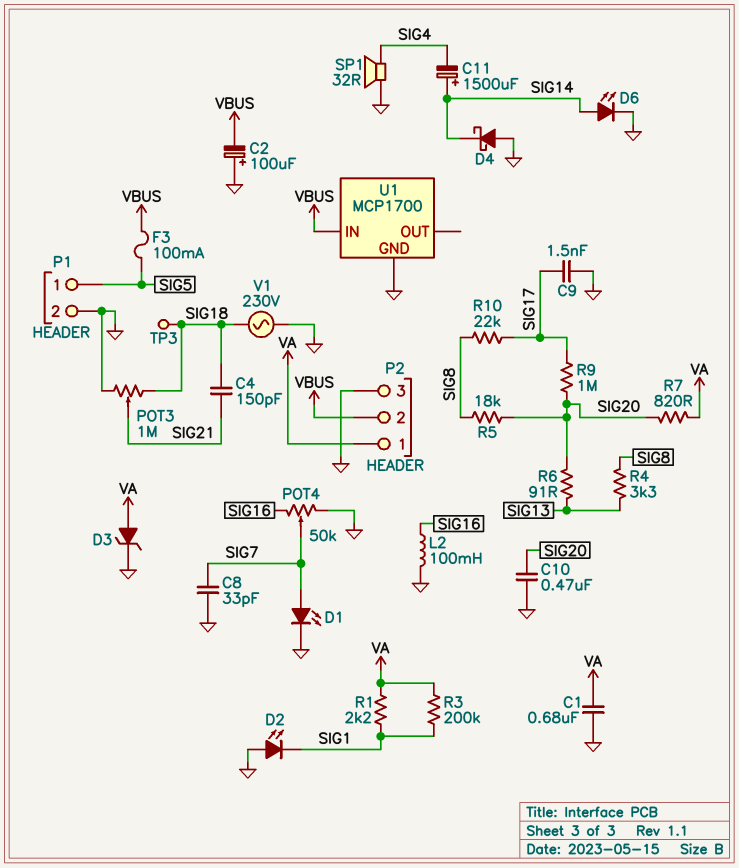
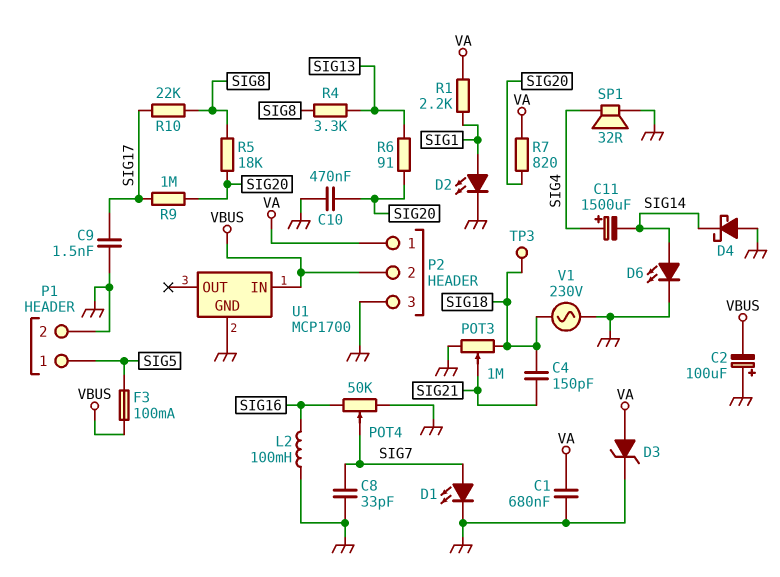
C11: 1500uF (plus SIG14, minus SIG4) -> 1500uF (plus SIG4, minus SIG14)
D2: LED (A GND, K SIG1) -> LED (A SIG1, K GND)
R3: 200k (SIG1, VA) -> none

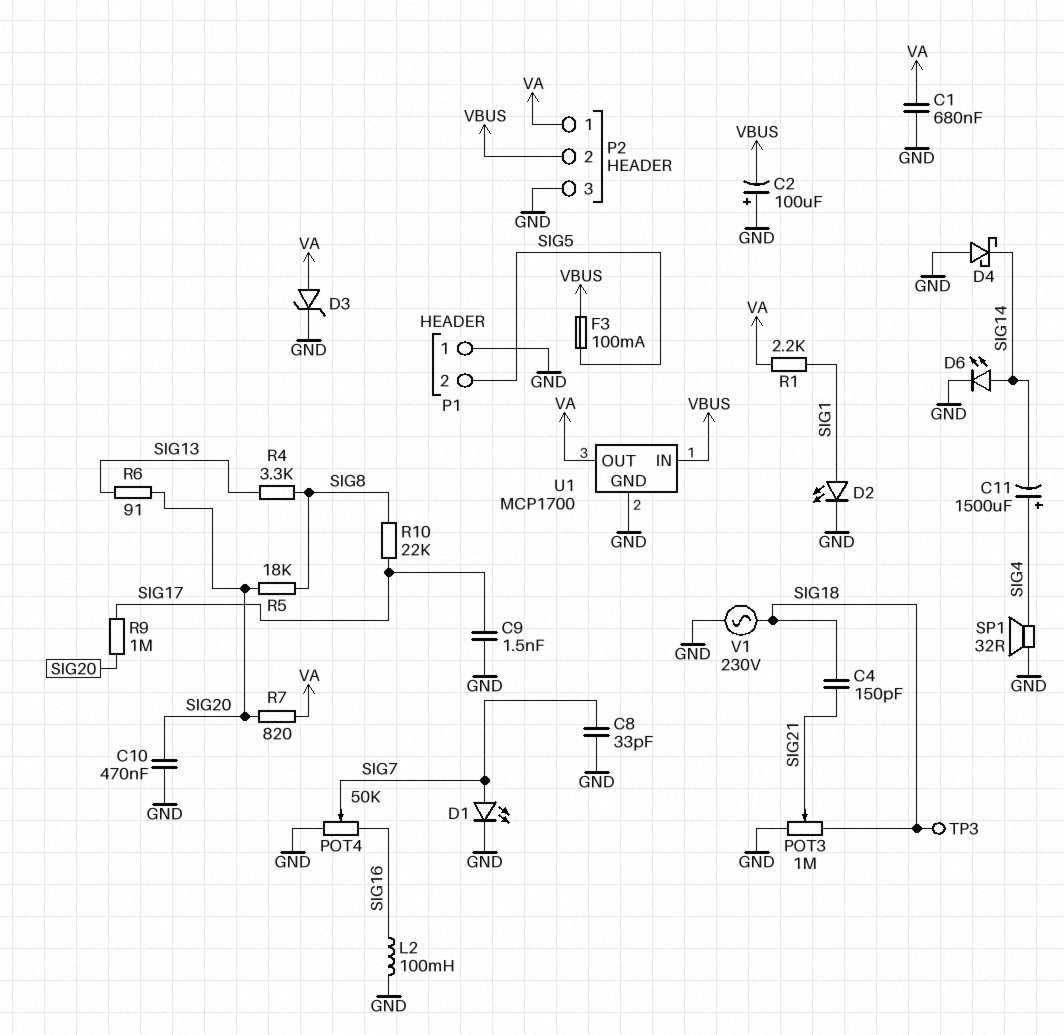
P1 pin 1: SIG5 -> GND
P1 pin 2: GND -> SIG5
U1 pin OUT: none -> VA

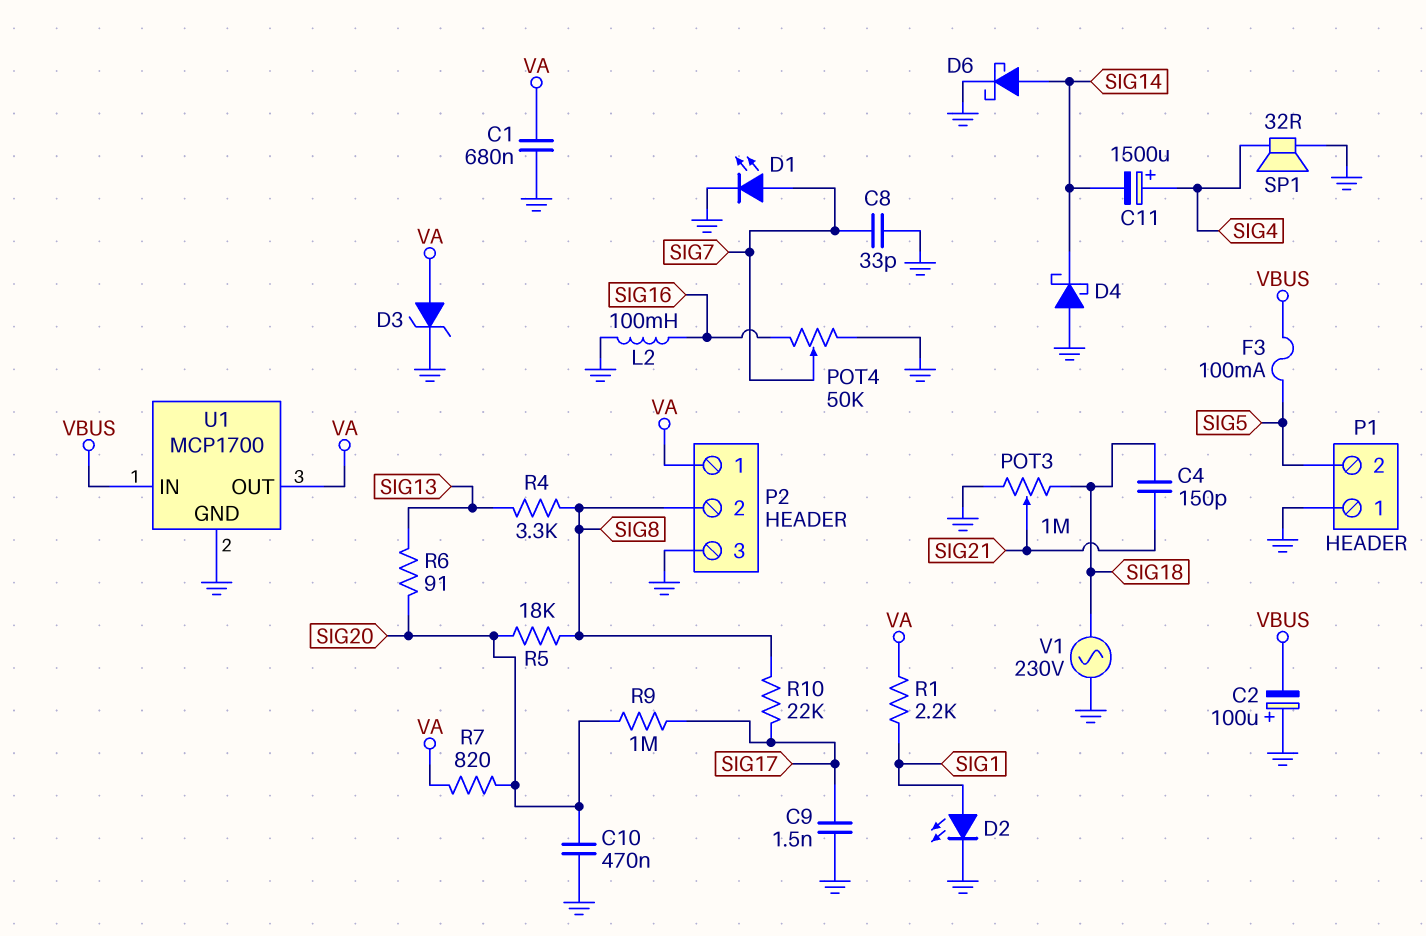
D6: LED (A SIG14, K GND) -> schottky (A SIG14, K GND)
P2 pin 2: VBUS -> SIG8
TP3: test point (SIG18) -> none

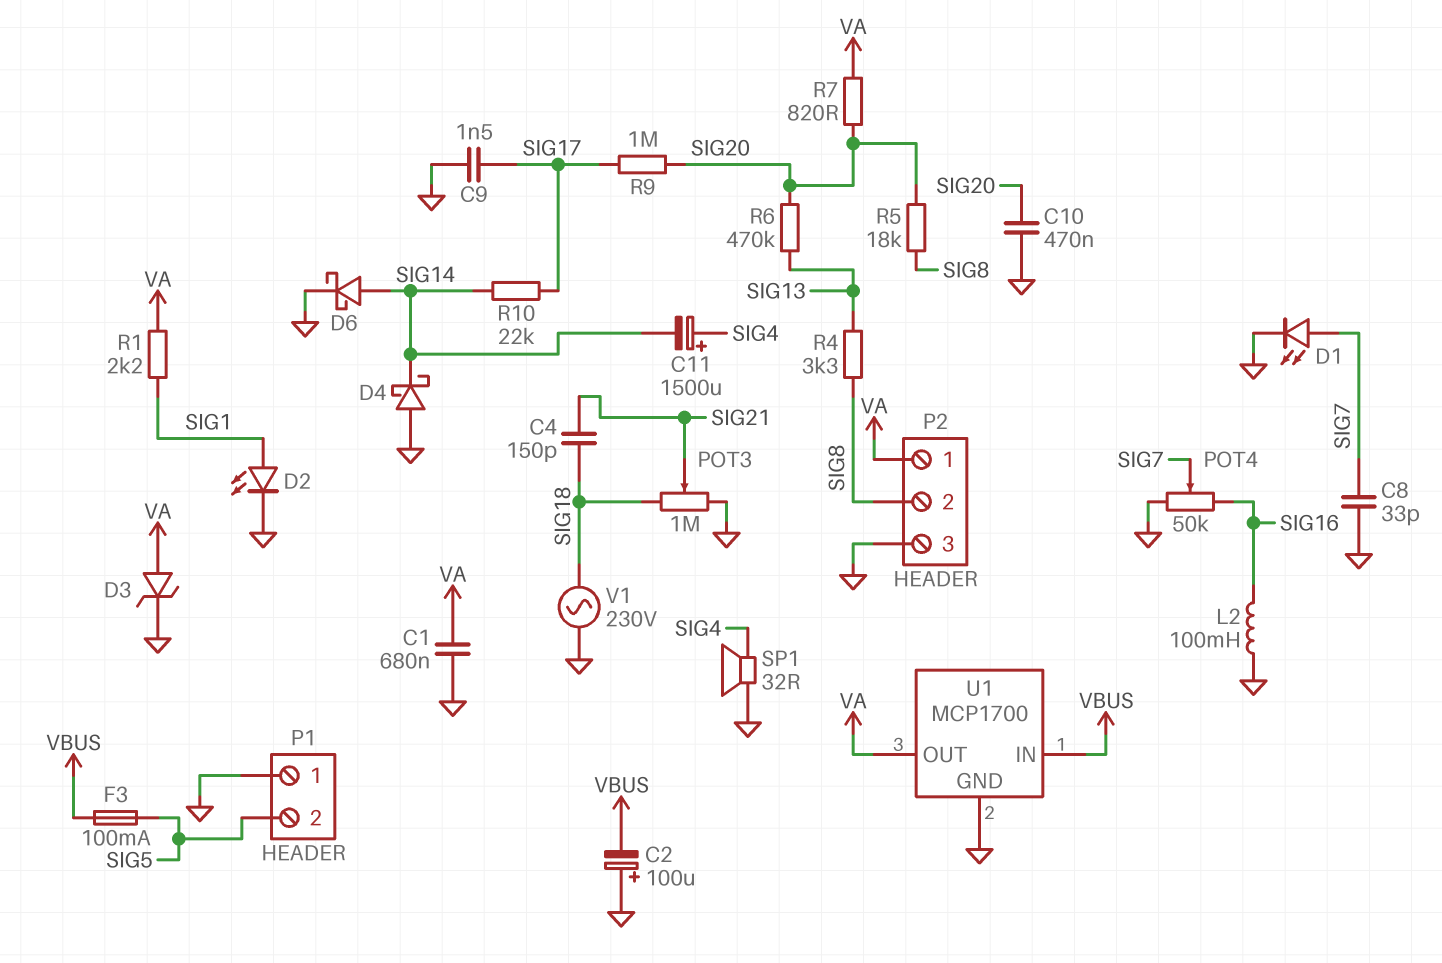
R6: 91 (SIG13, SIG20) -> 470k (SIG13, SIG20)
R10: 22k (SIG8, SIG17) -> 22k (SIG14, SIG17)

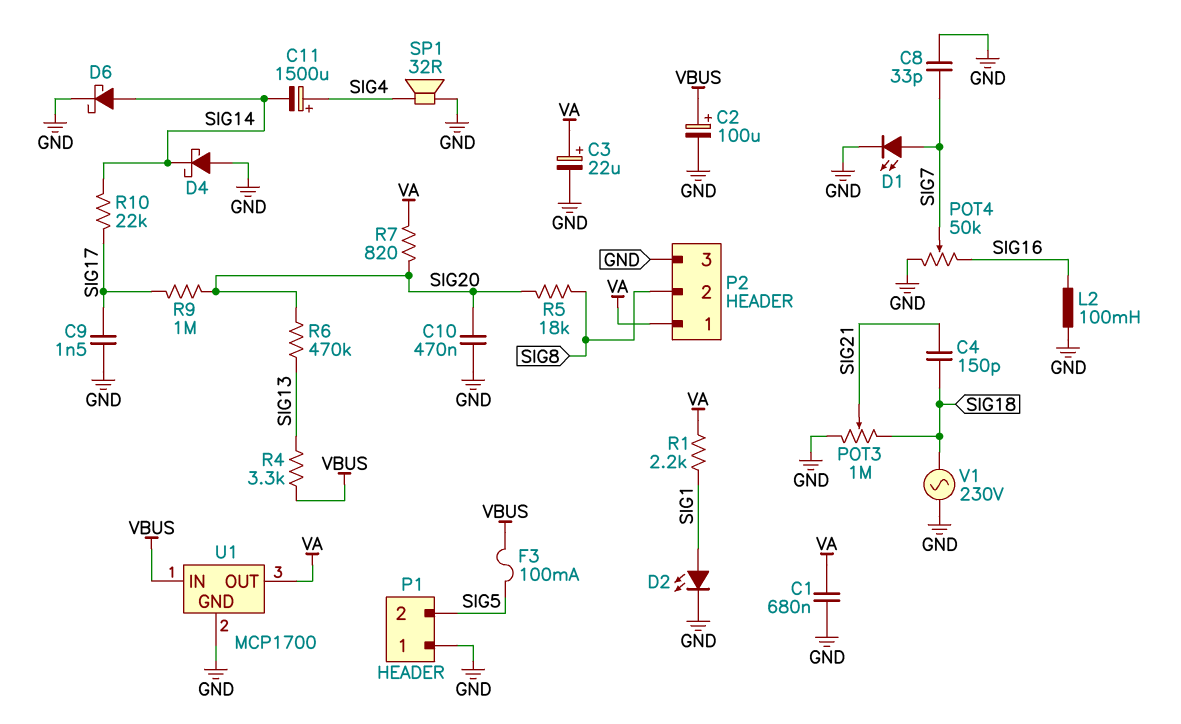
C2: 100uF (plus GND, minus VBUS) -> 100uF (plus VBUS, minus GND)
C3: none -> 22uF (plus VA, minus GND)
D3: zener (A VA, K GND) -> none
R4: 3.3k (SIG8, SIG13) -> 3.3k (SIG13, VBUS)

